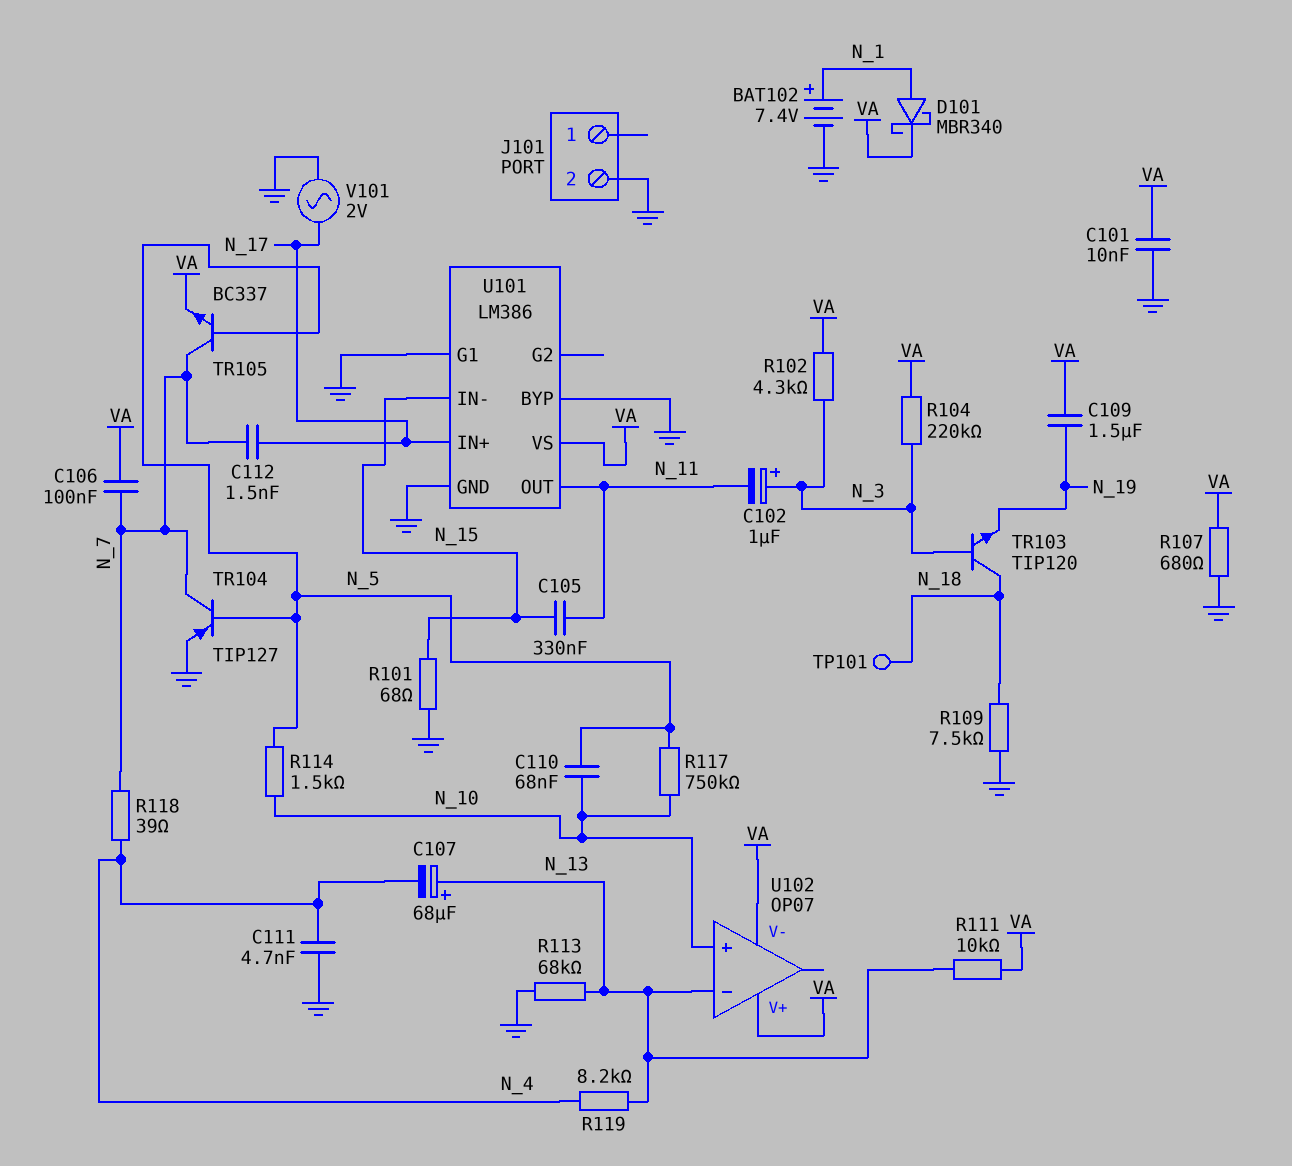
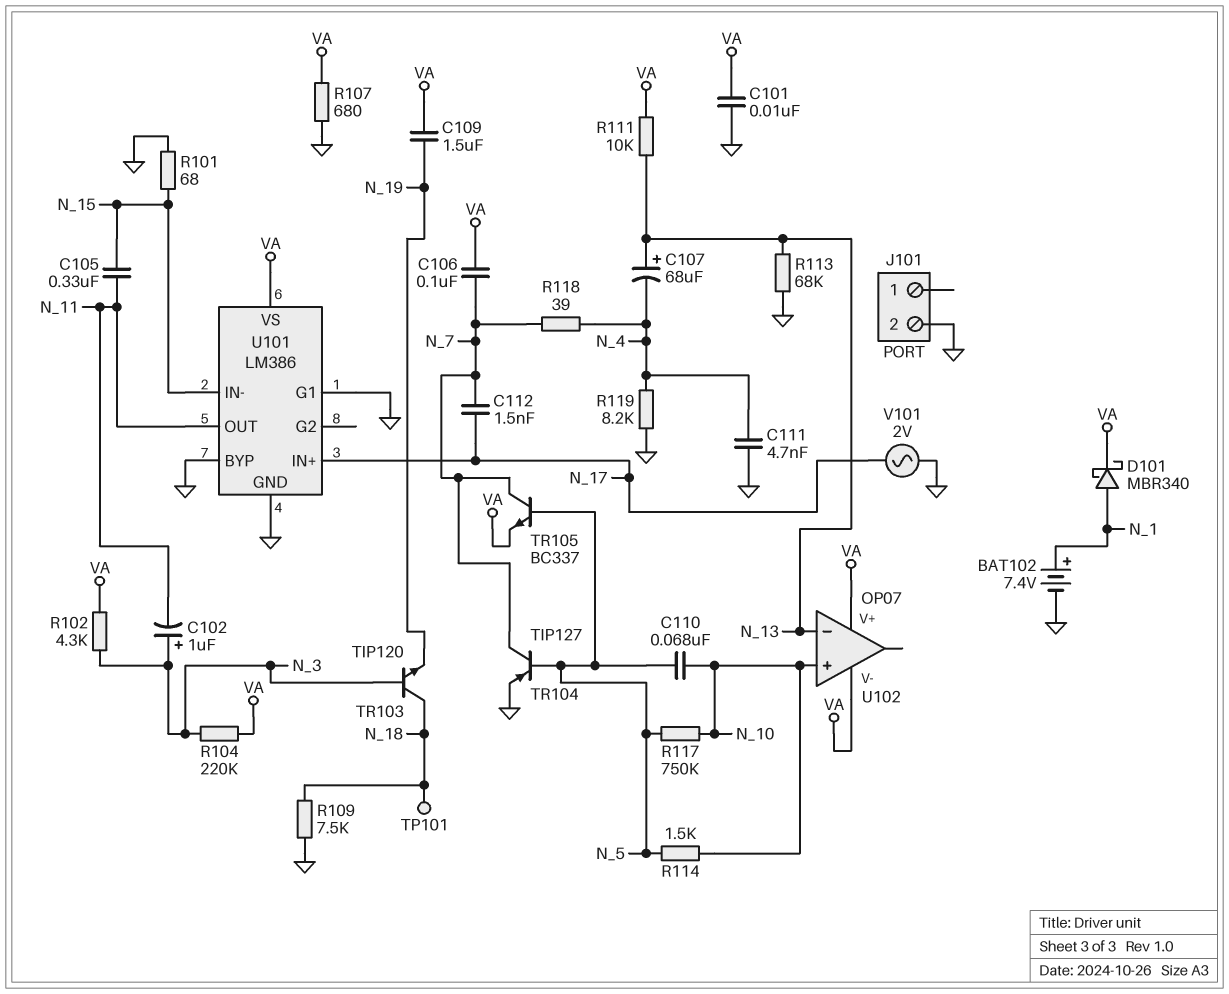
R119: 8.2k (N_4, N_13) -> 8.2k (GND, N_4)

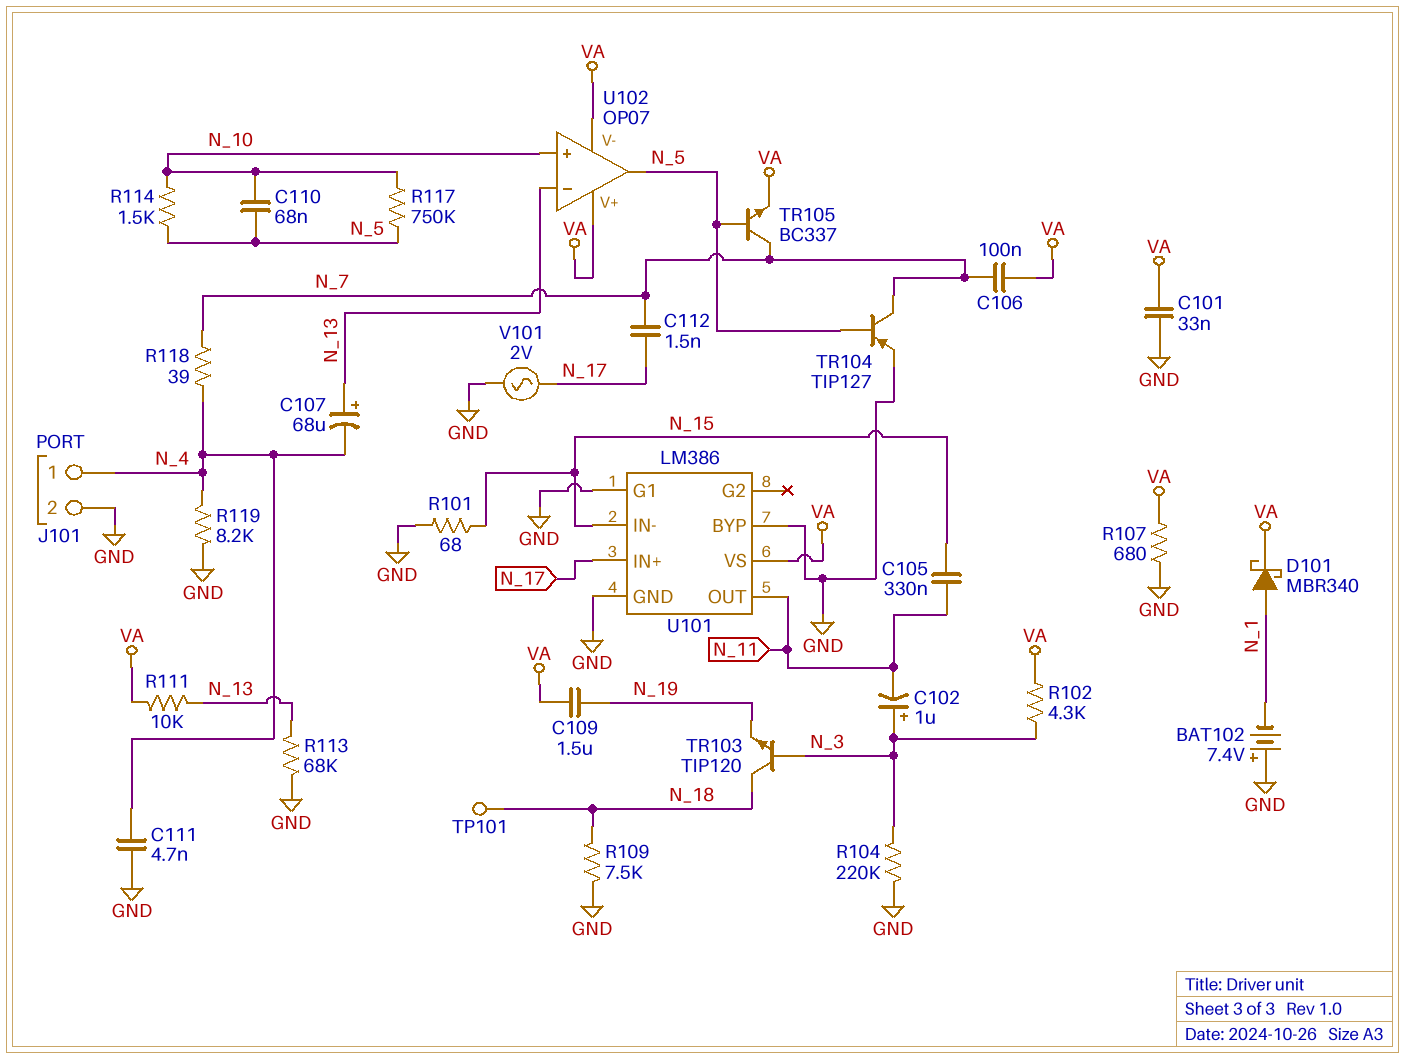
BAT102: 7.4V (plus N_1, minus GND) -> 7.4V (plus GND, minus N_1)
C101: 10nF (GND, VA) -> 33nF (GND, VA)
J101 pin 1: none -> N_4
R104: 220k (N_3, VA) -> 220k (GND, N_3)
U102 pin out: none -> N_5

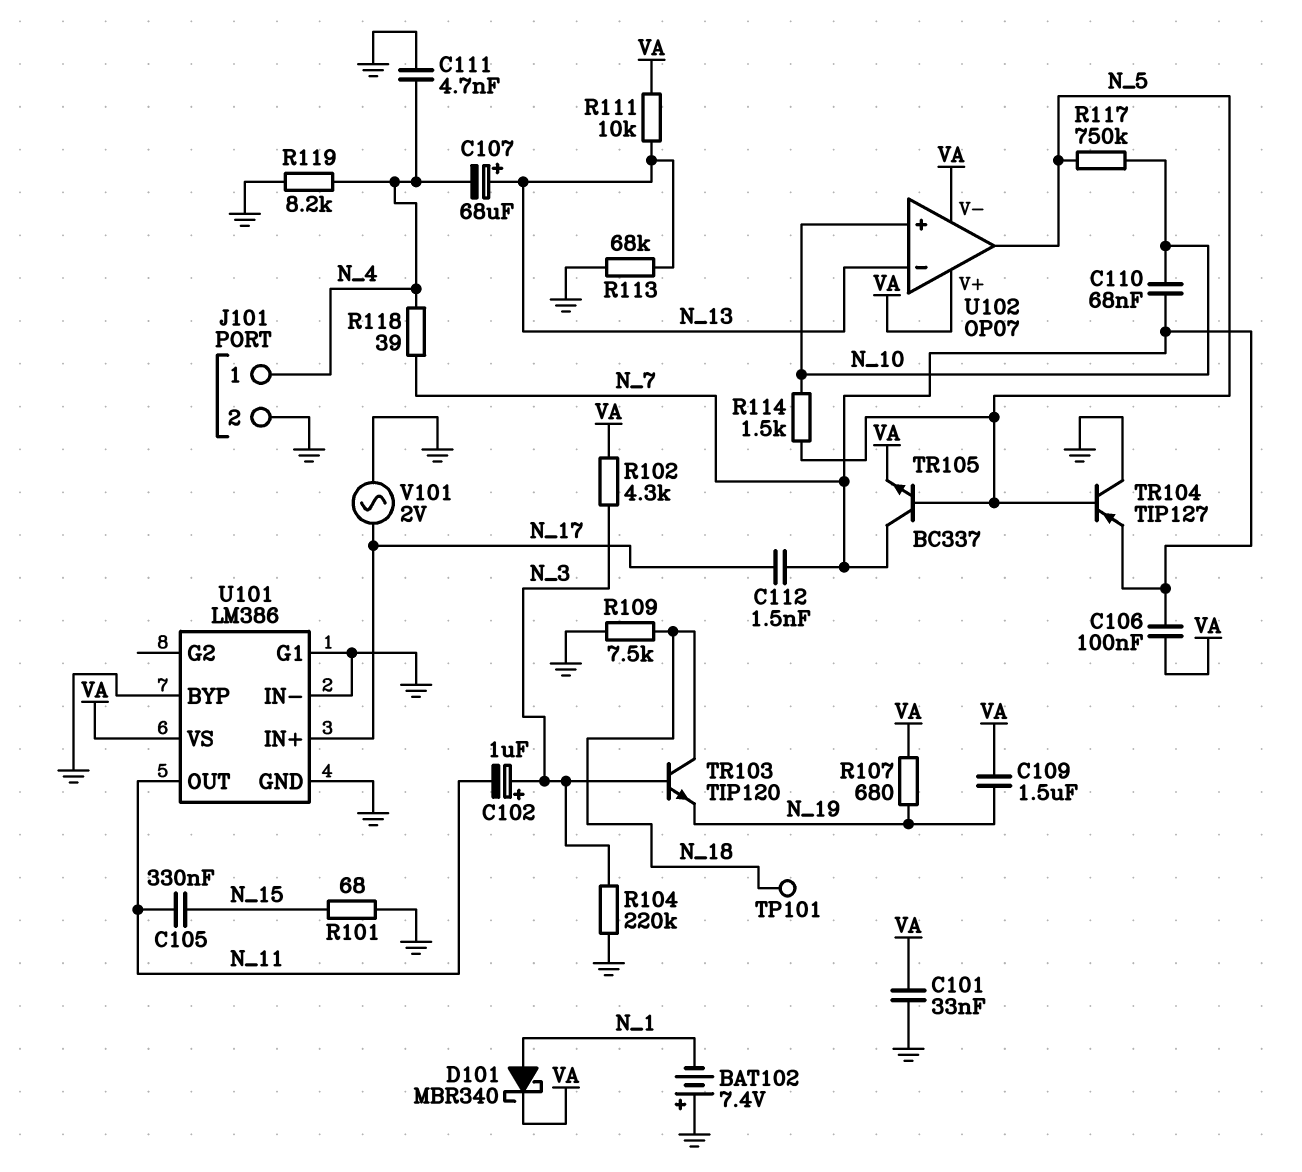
C110: 68nF (N_5, N_10) -> 68nF (N_7, N_10)
R107: 680 (GND, VA) -> 680 (N_19, VA)
TR104: PNP TIP127 (B N_5, C N_7, E GND) -> PNP TIP127 (B N_5, C GND, E N_7)
U101 pin IN-: N_15 -> GND

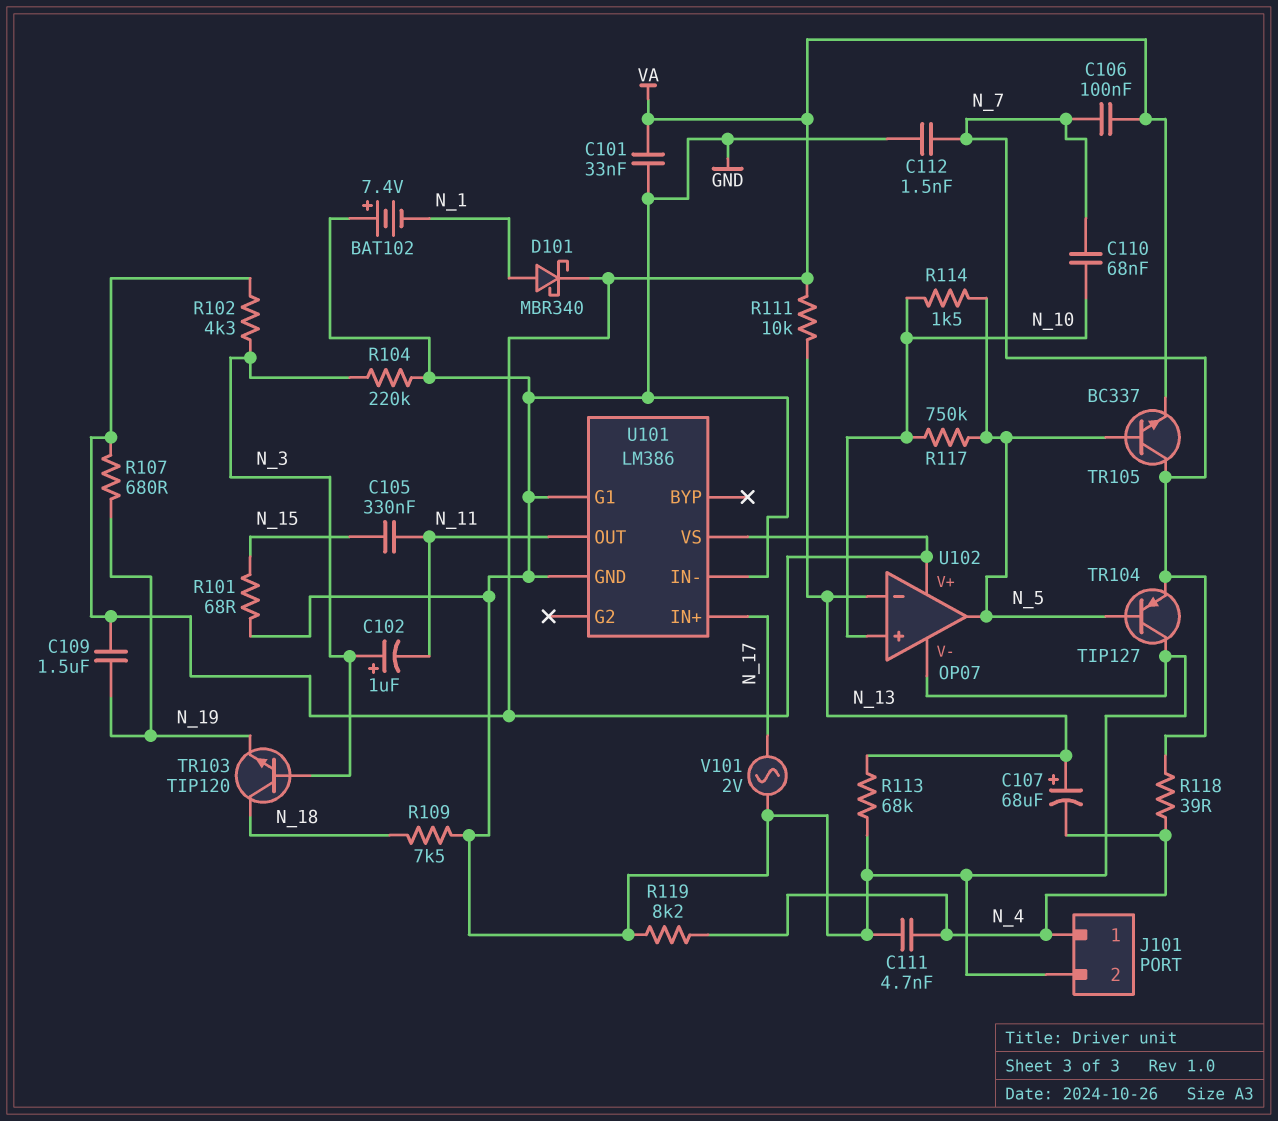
C112: 1.5nF (N_7, N_17) -> 1.5nF (GND, N_7)
TP101: test point (N_18) -> none
U101 pin BYP: GND -> none
U102 pin V-: VA -> GND

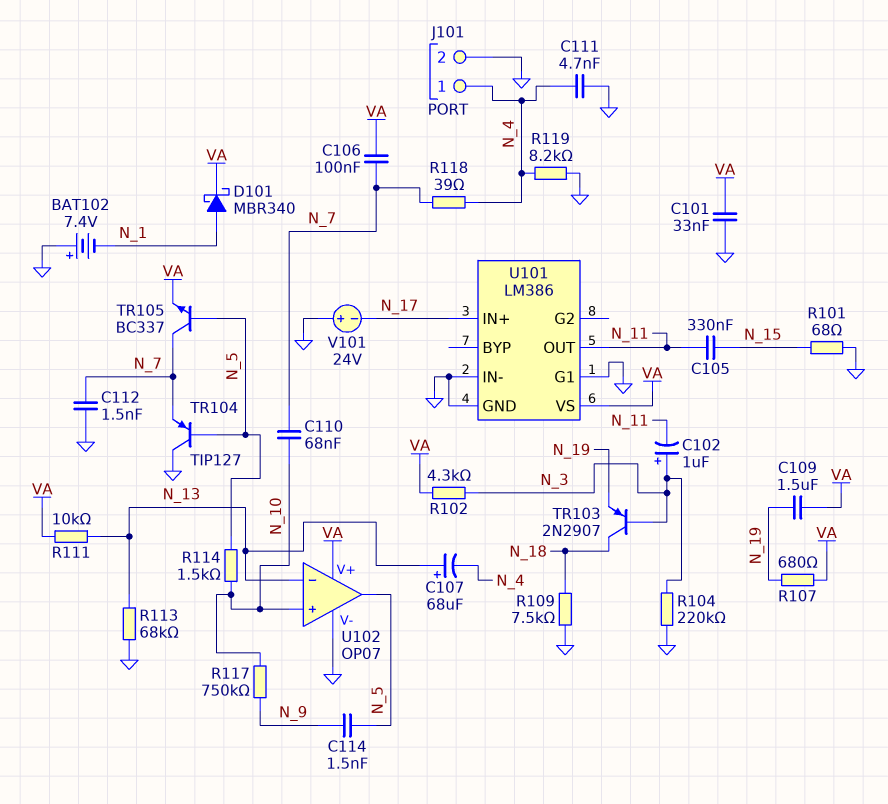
C114: none -> 1.5nF (N_5, N_9)
R117: 750k (N_5, N_10) -> 750k (N_9, N_10)
TR103: NPN TIP120 (B N_3, C N_18, E N_19) -> PNP 2N2907 (B N_3, C N_18, E N_19)
V101: AC 2V (GND, N_17) -> 24V (plus GND, minus N_17)

